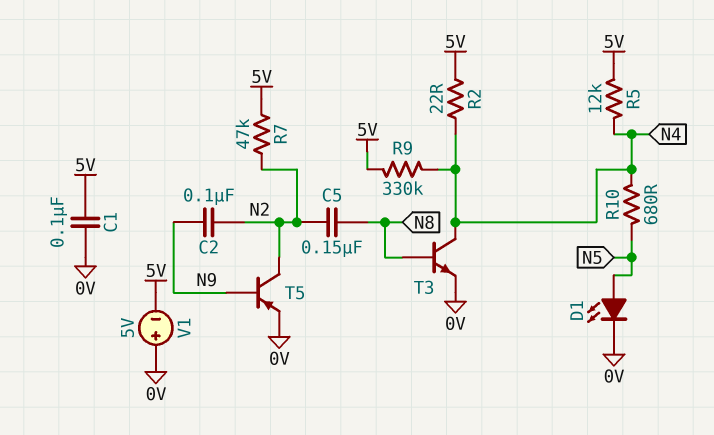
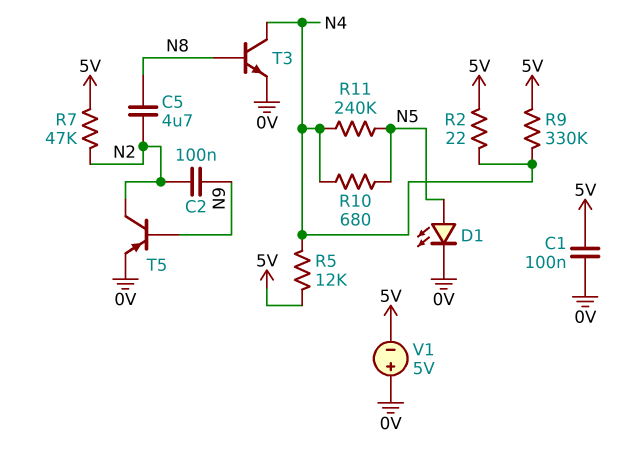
C5: 150nF (N2, N8) -> 4.7uF (N2, N8)
R11: none -> 240k (N4, N5)

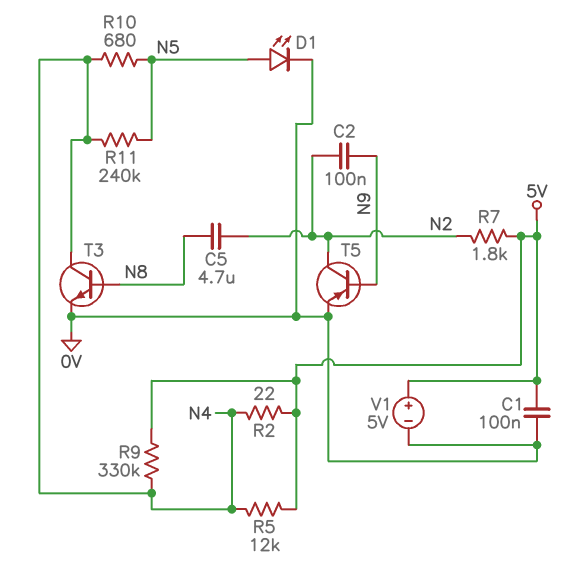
R7: 47k (5V, N2) -> 1.8k (5V, N2)
V1: 5V (plus 0V, minus 5V) -> 5V (plus 5V, minus 0V)

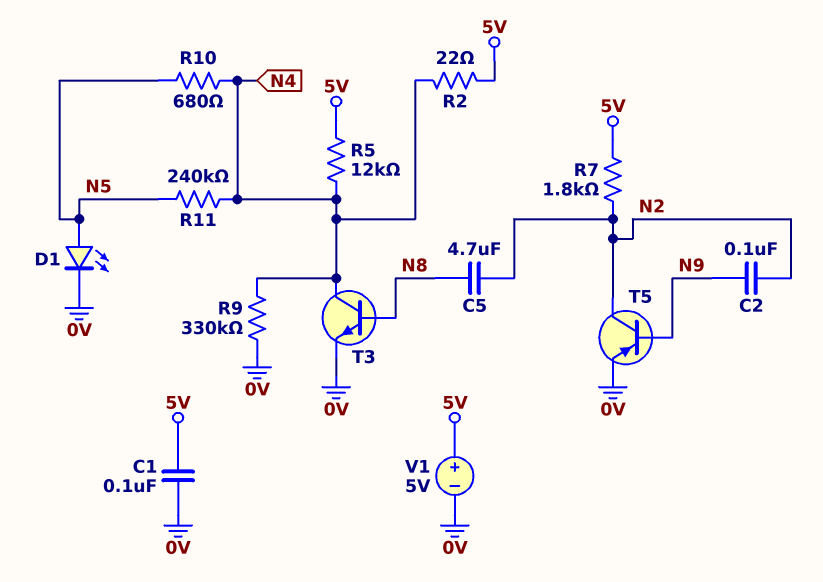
R9: 330k (5V, N4) -> 330k (0V, N4)

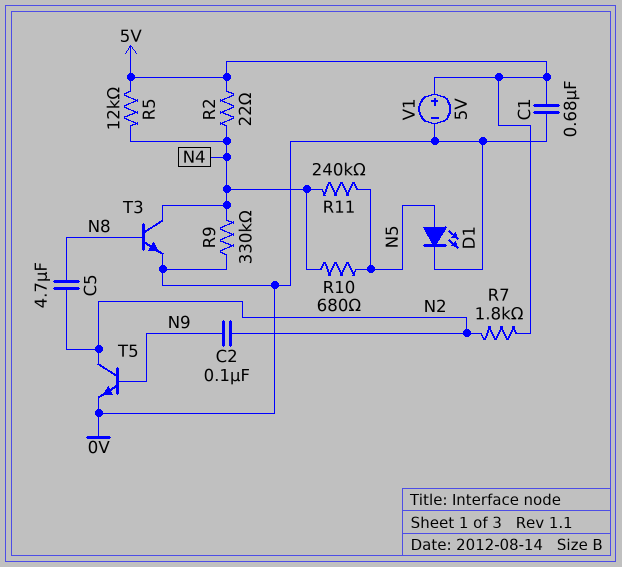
C1: 100nF (0V, 5V) -> 680nF (0V, 5V)
T5: PNP (B N9, C N2, E 0V) -> NPN (B N9, C N2, E 0V)

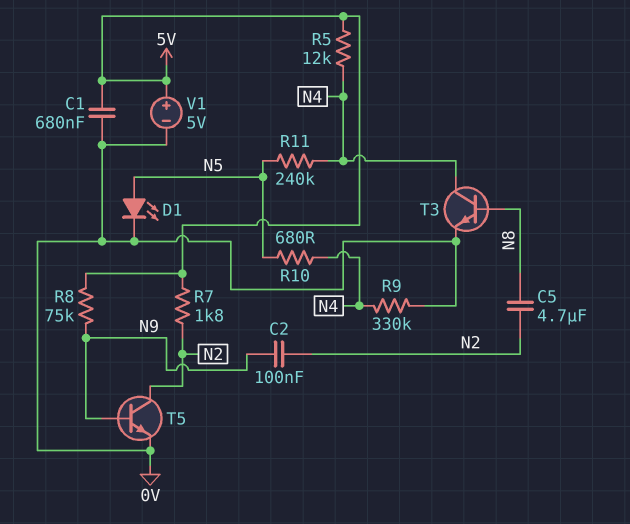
R2: 22 (5V, N4) -> none
R8: none -> 75k (5V, N9)

